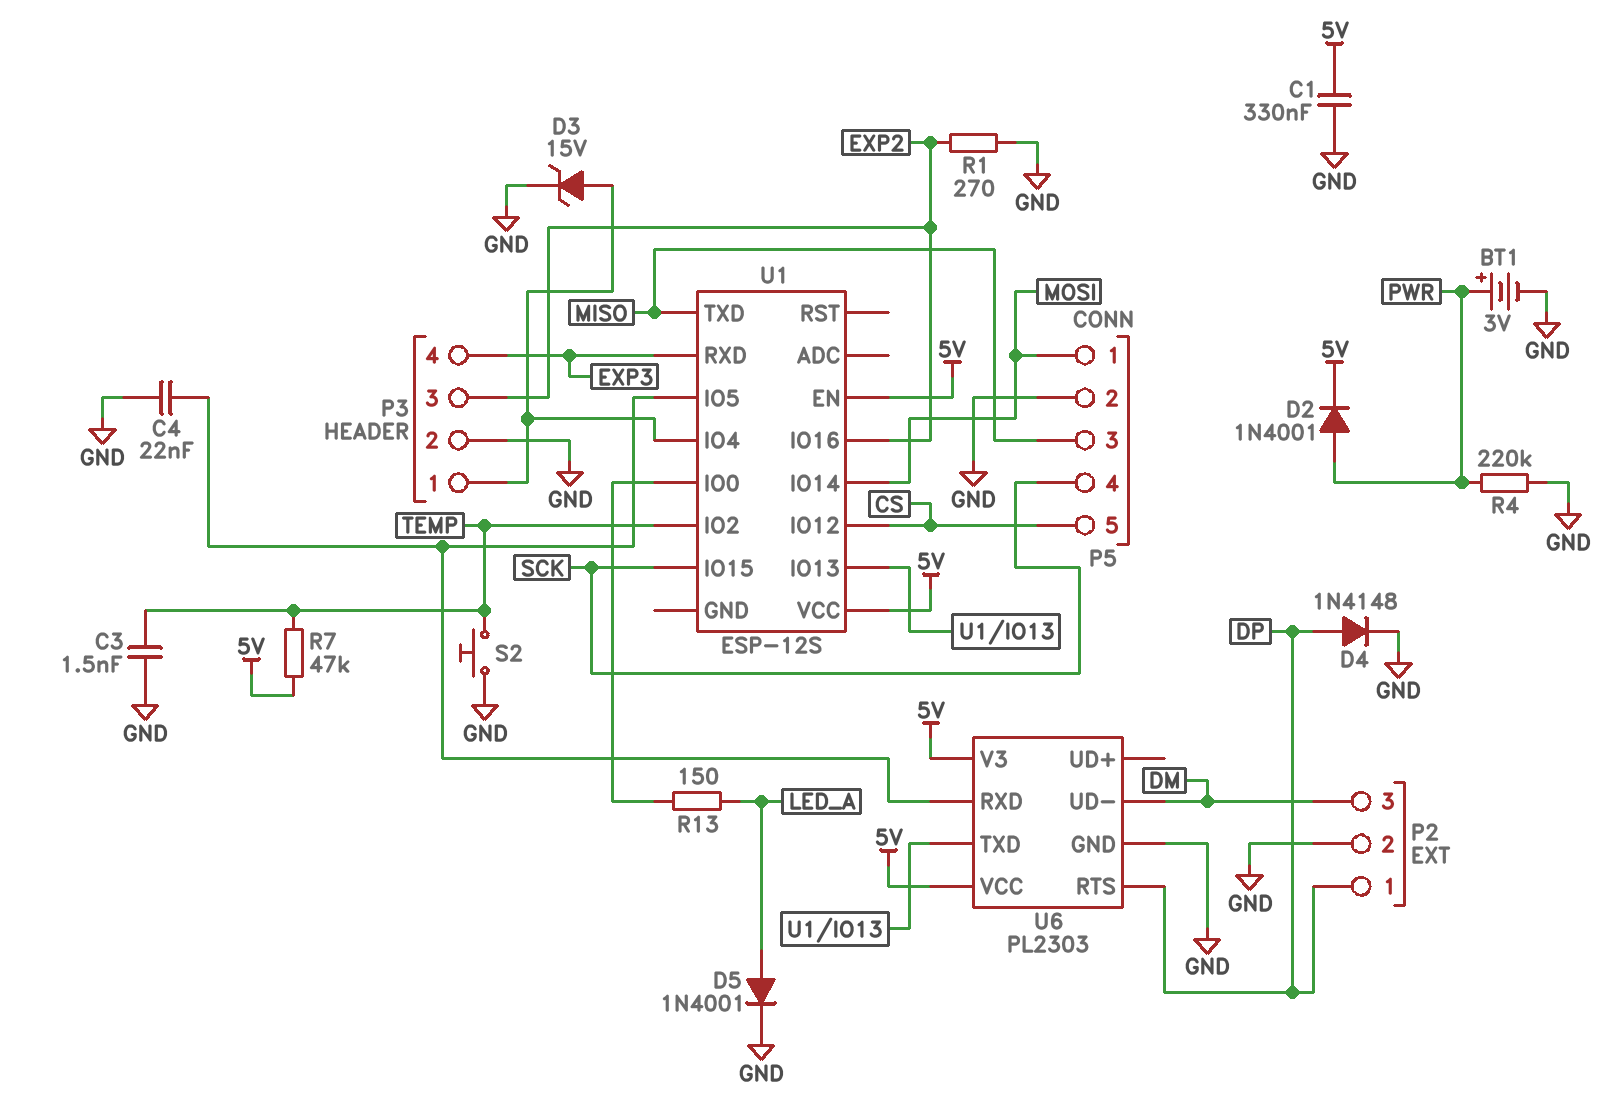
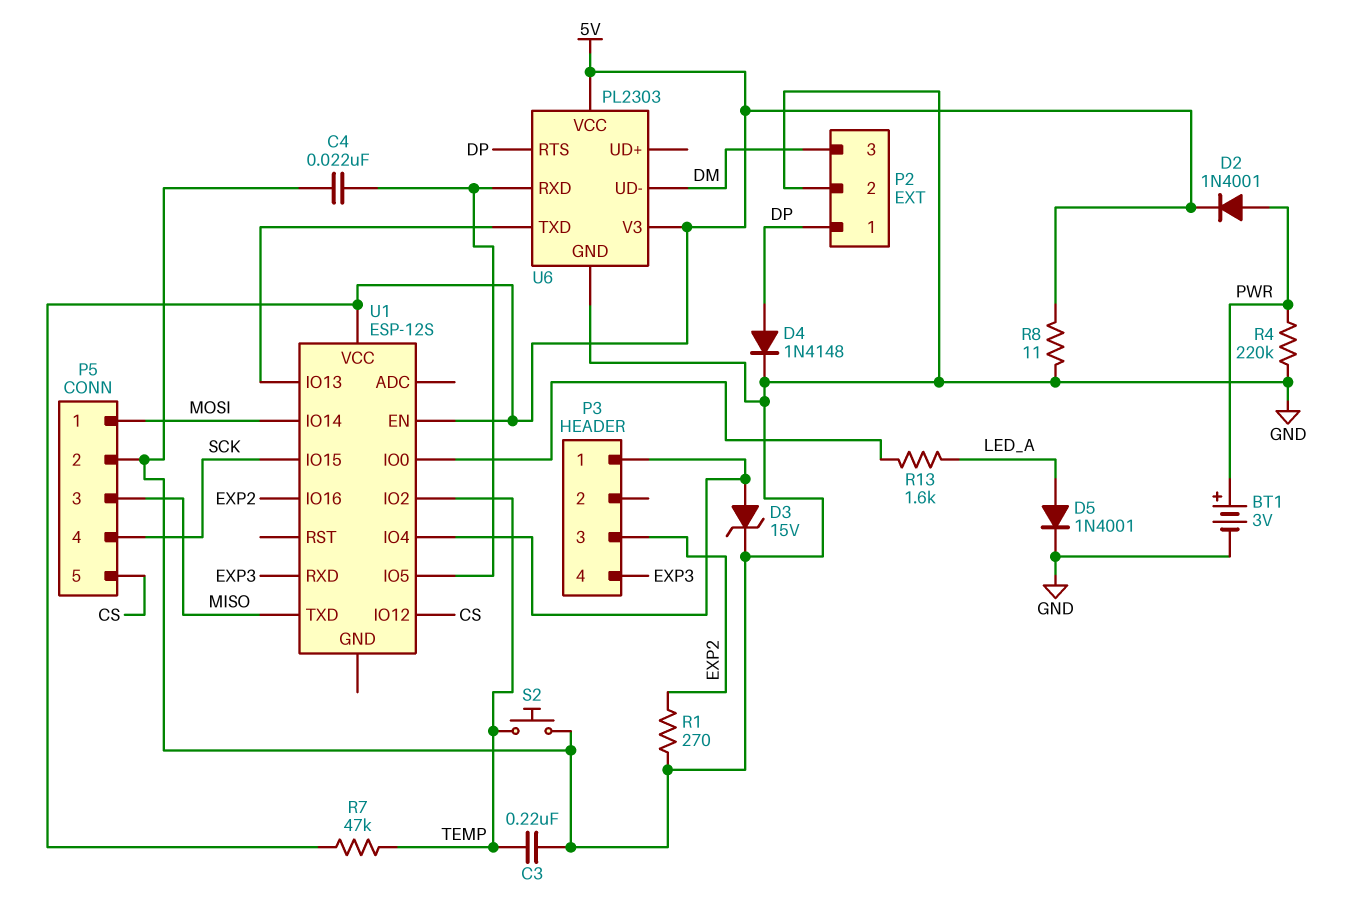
C1: 330nF (5V, GND) -> none
C3: 1.5nF (GND, TEMP) -> 220nF (GND, TEMP)
P3 pin 2: GND -> none
R8: none -> 11 (5V, GND)
R13: 150 (LED_A, U1/IO0) -> 1.6k (LED_A, U1/IO0)

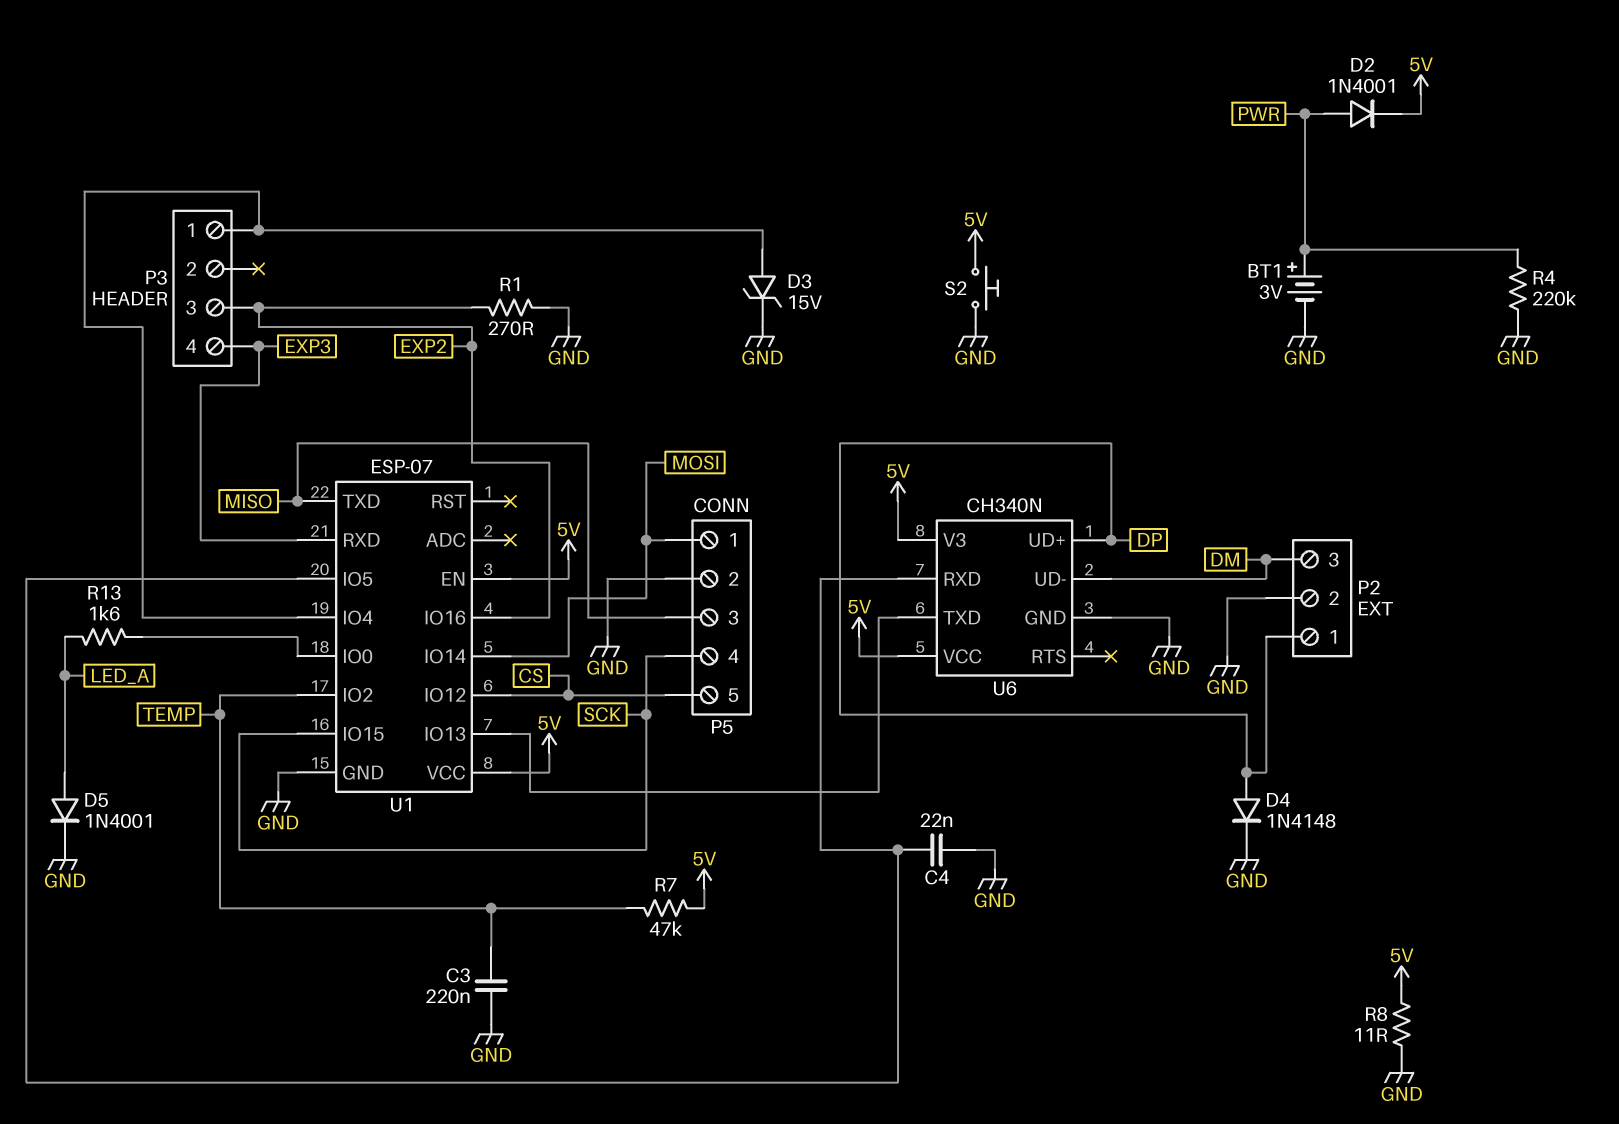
S2: button (GND, TEMP) -> button (5V, GND)
U1: ESP-12S -> ESP-07
U1 pin GND: none -> GND
U6: PL2303 -> CH340N
U6 pin RTS: DP -> none
U6 pin UD+: none -> DP

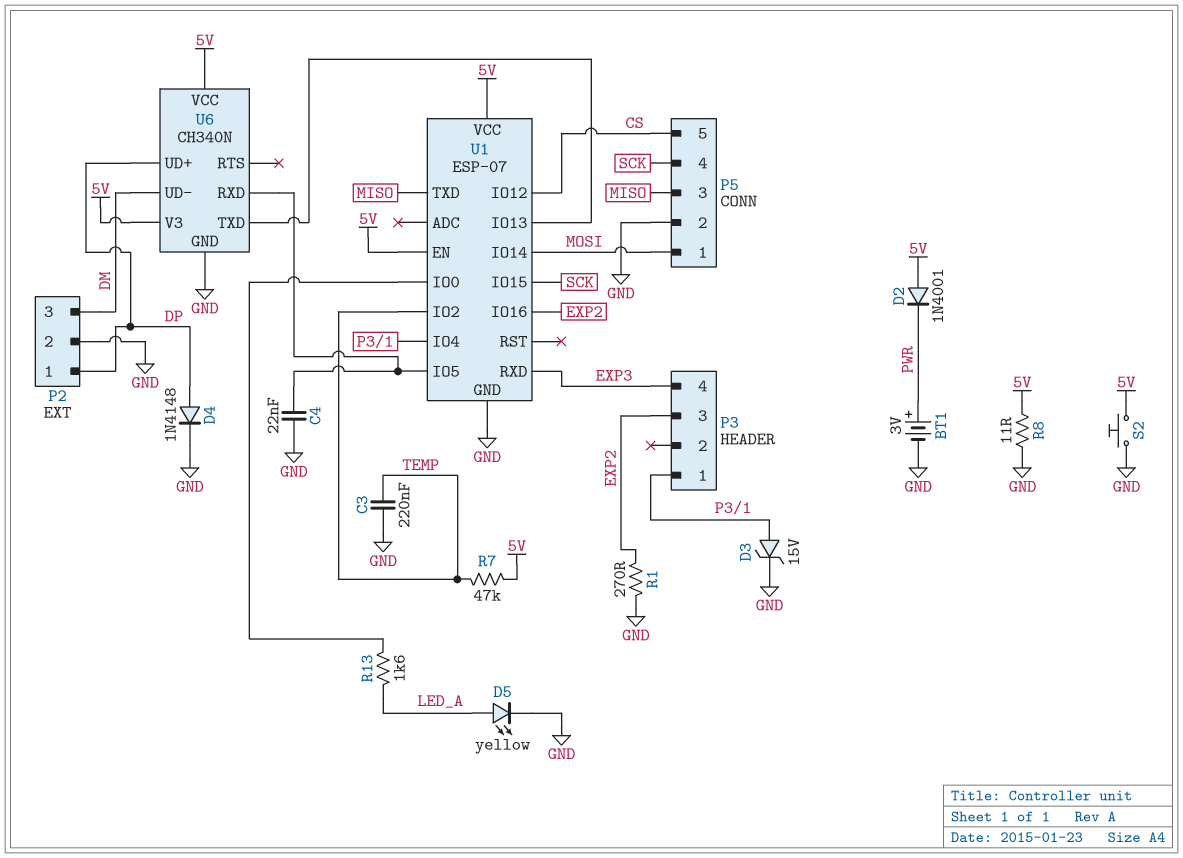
D2: diode 1N4001 (A PWR, K 5V) -> diode 1N4001 (A 5V, K PWR)
D5: diode 1N4001 (A LED_A, K GND) -> LED yellow (A LED_A, K GND)
R4: 220k (GND, PWR) -> none

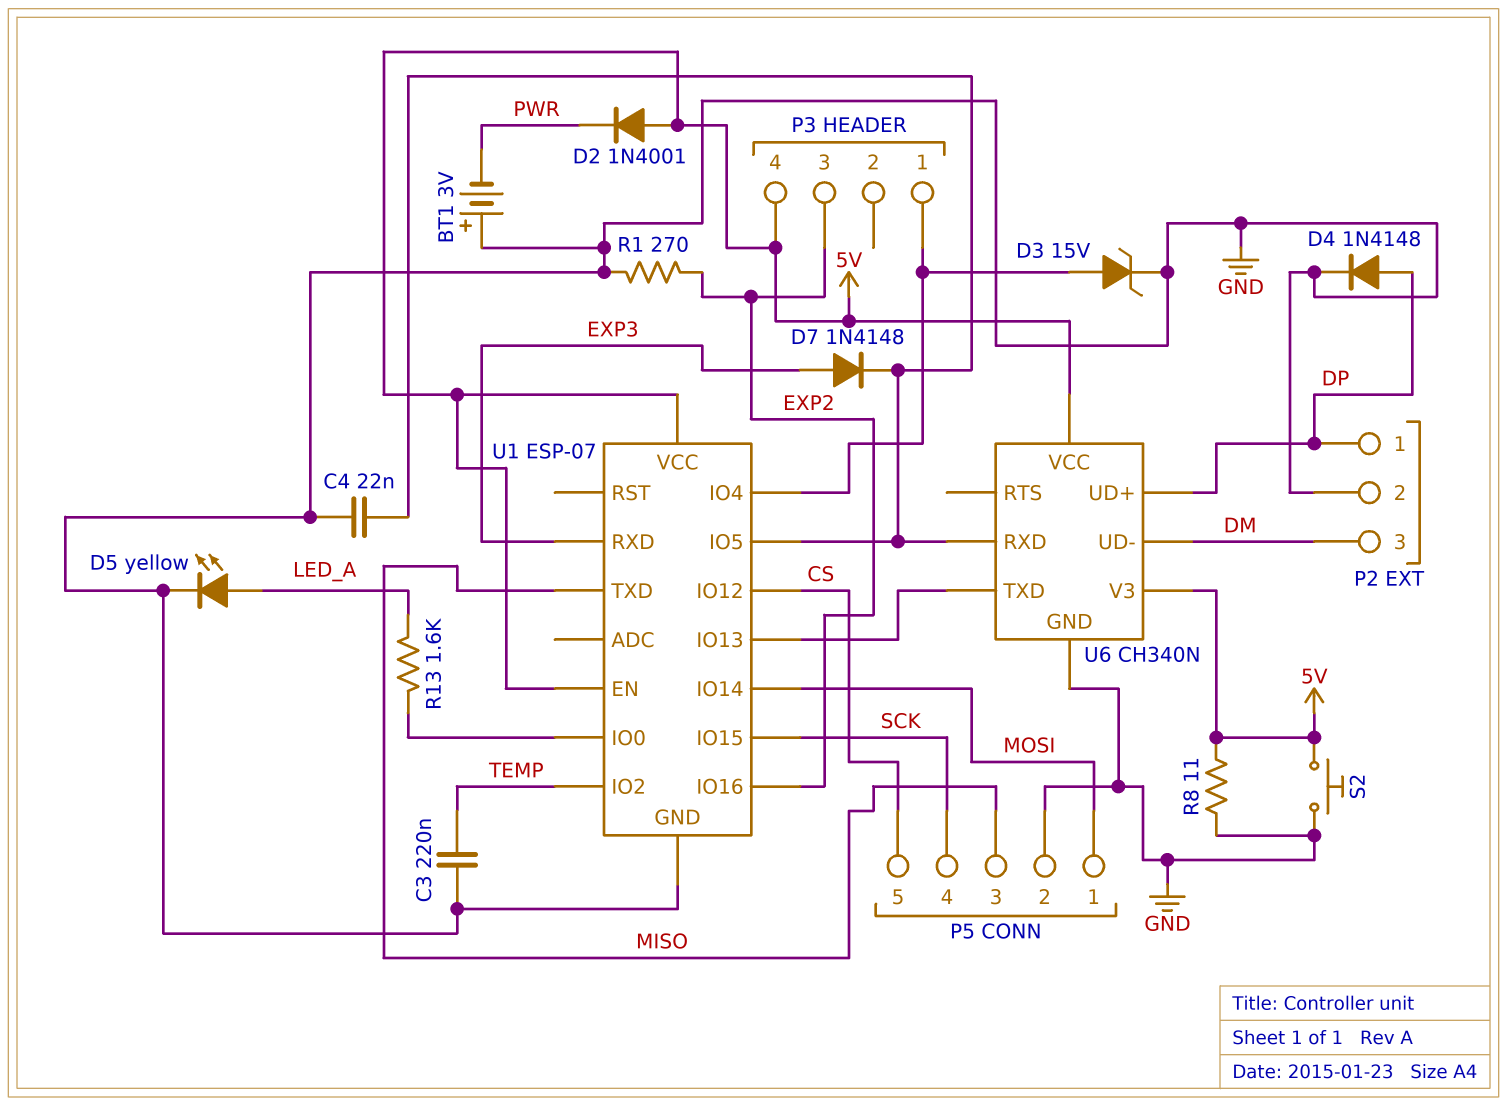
BT1: 3V (plus PWR, minus GND) -> 3V (plus GND, minus PWR)
D7: none -> diode 1N4148 (A EXP3, K U1/IO5)
P3 pin 4: EXP3 -> 5V
R7: 47k (5V, TEMP) -> none

